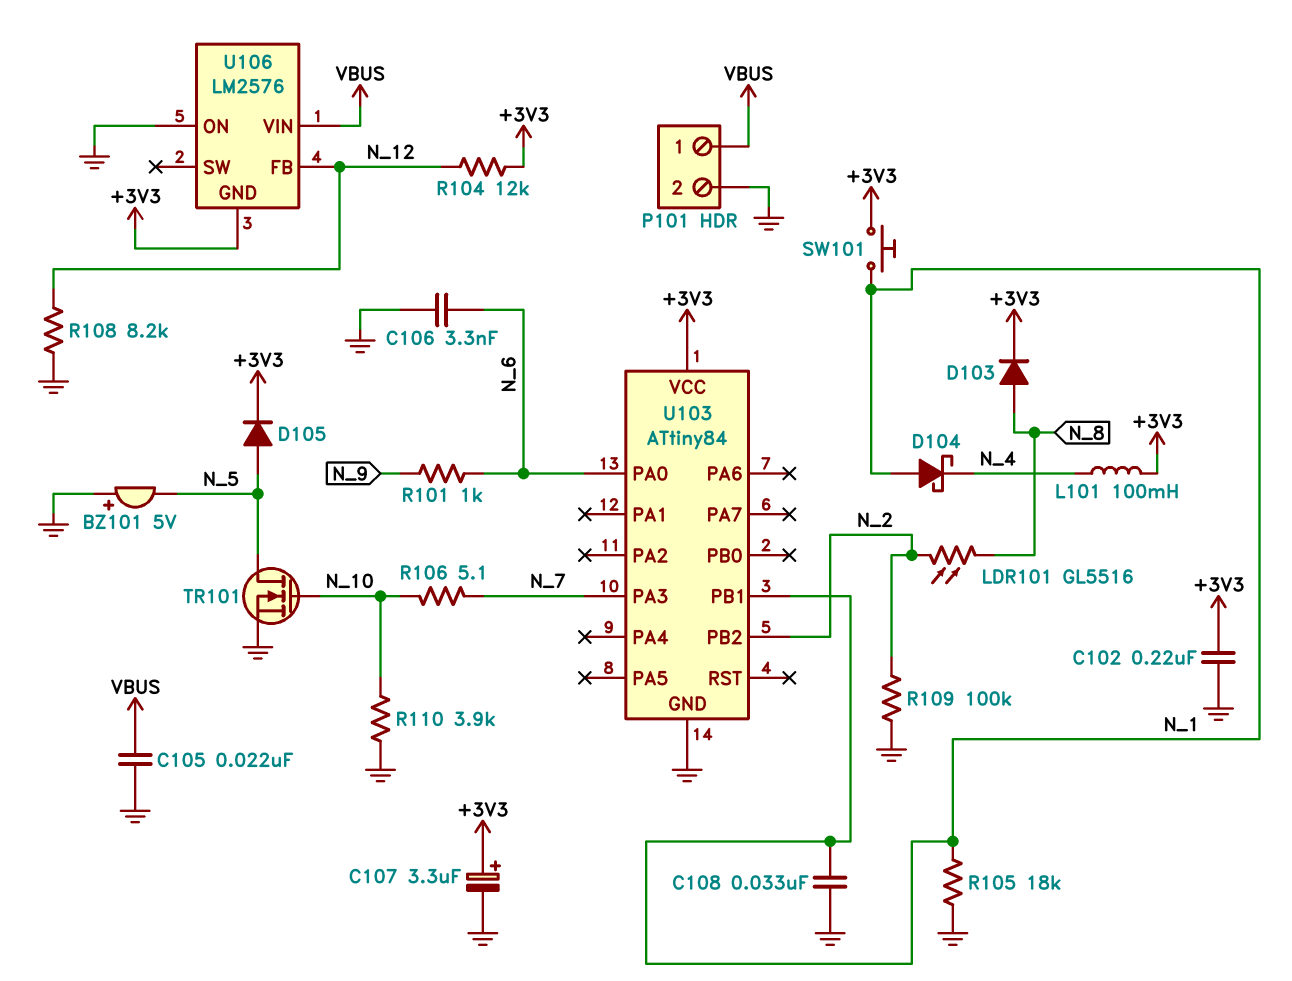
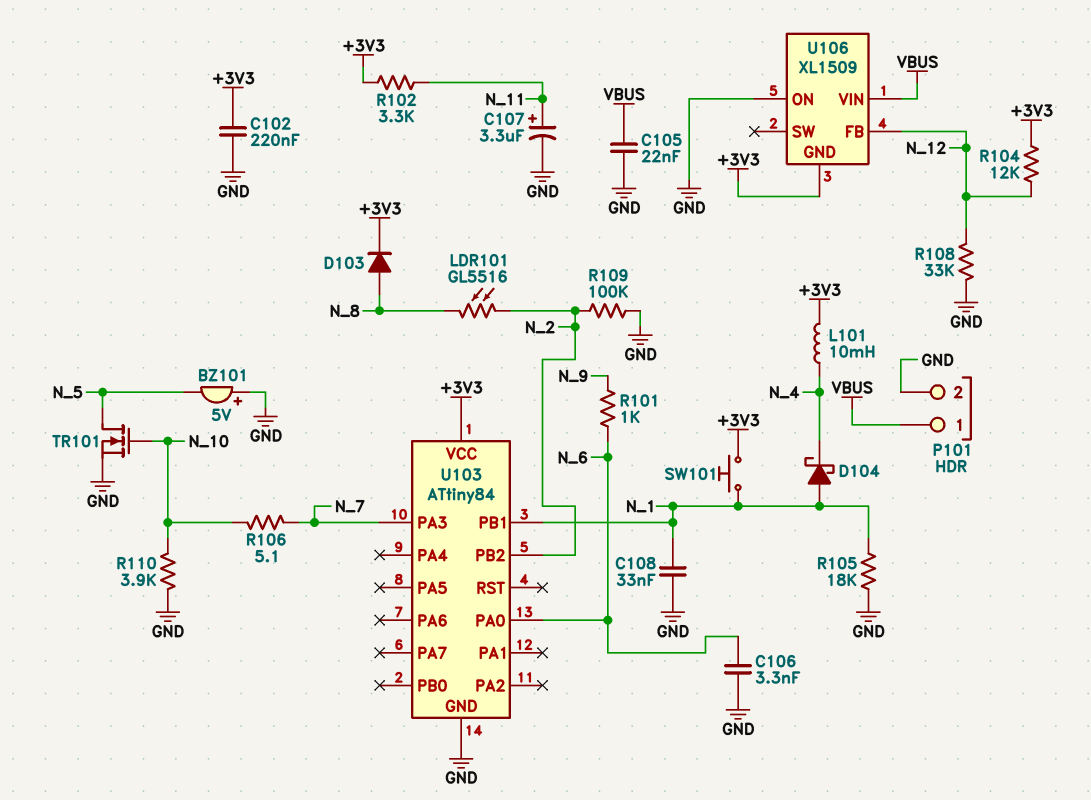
C107: 3.3uF (plus +3V3, minus GND) -> 3.3uF (plus N_11, minus GND)
D105: diode (A N_5, K +3V3) -> none
L101: 100mH (+3V3, N_4) -> 10mH (+3V3, N_4)
R102: none -> 3.3k (+3V3, N_11)
R108: 8.2k (GND, N_12) -> 33k (GND, N_12)
U106: LM2576 -> XL1509

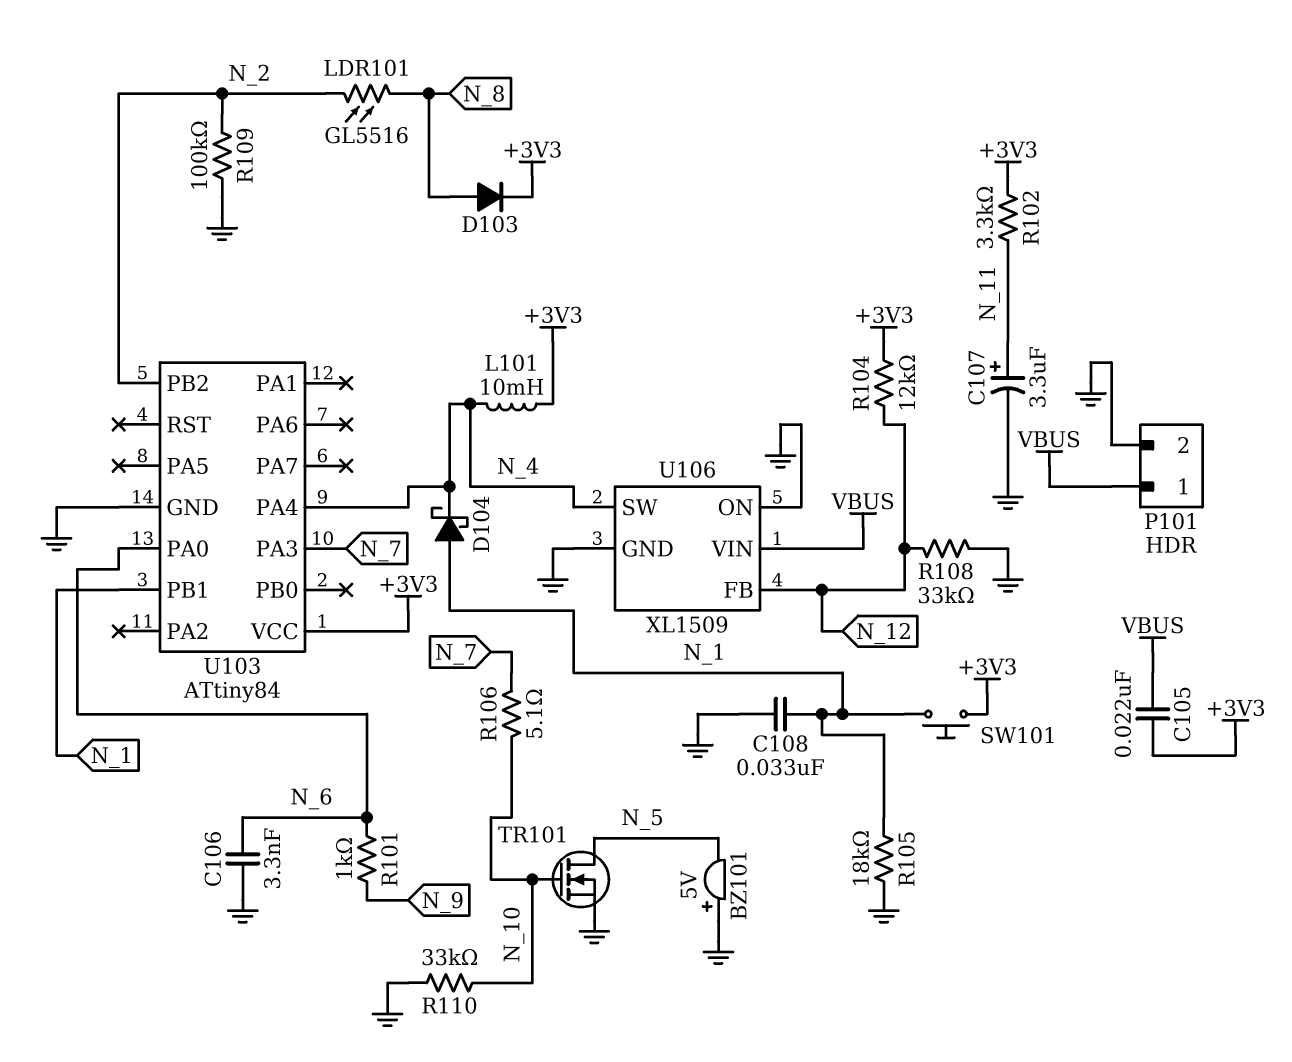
C102: 220nF (+3V3, GND) -> none
C105: 22nF (GND, VBUS) -> 22nF (+3V3, VBUS)
R110: 3.9k (GND, N_10) -> 33k (GND, N_10)
U103 pin PA4: none -> N_4
U106 pin GND: +3V3 -> GND
U106 pin SW: none -> N_4

